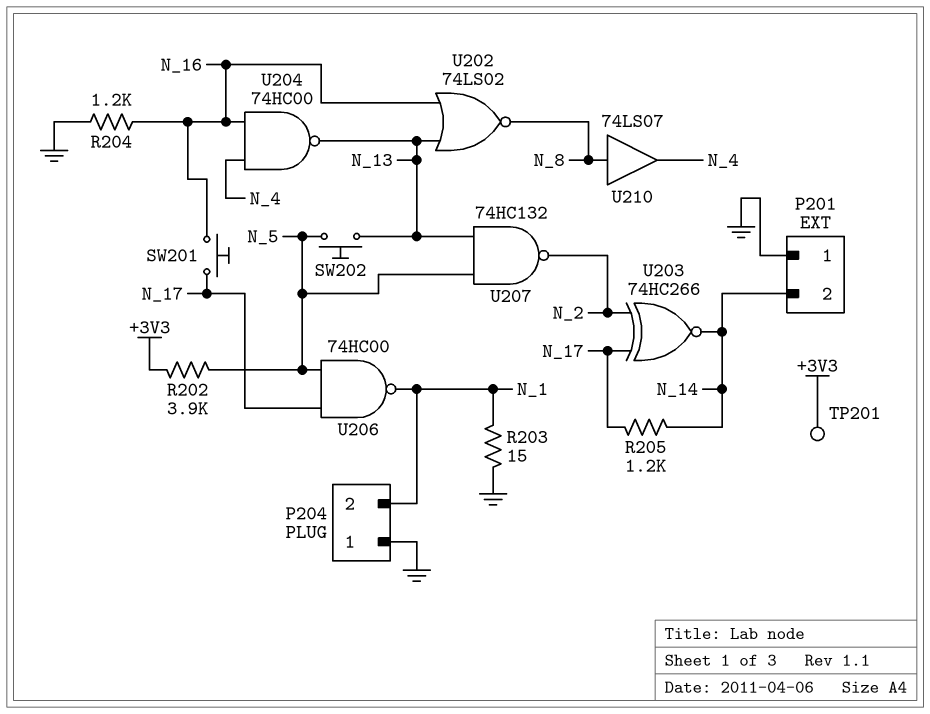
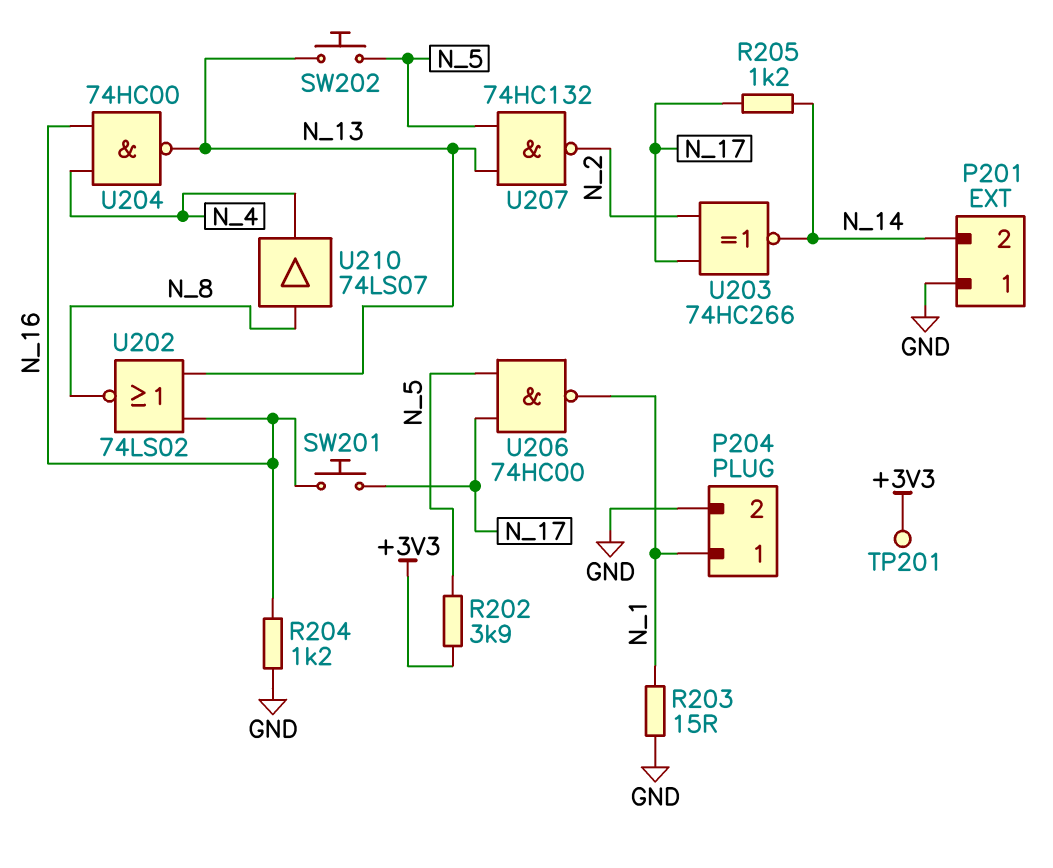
P204 pin 1: GND -> N_1
P204 pin 2: N_1 -> GND

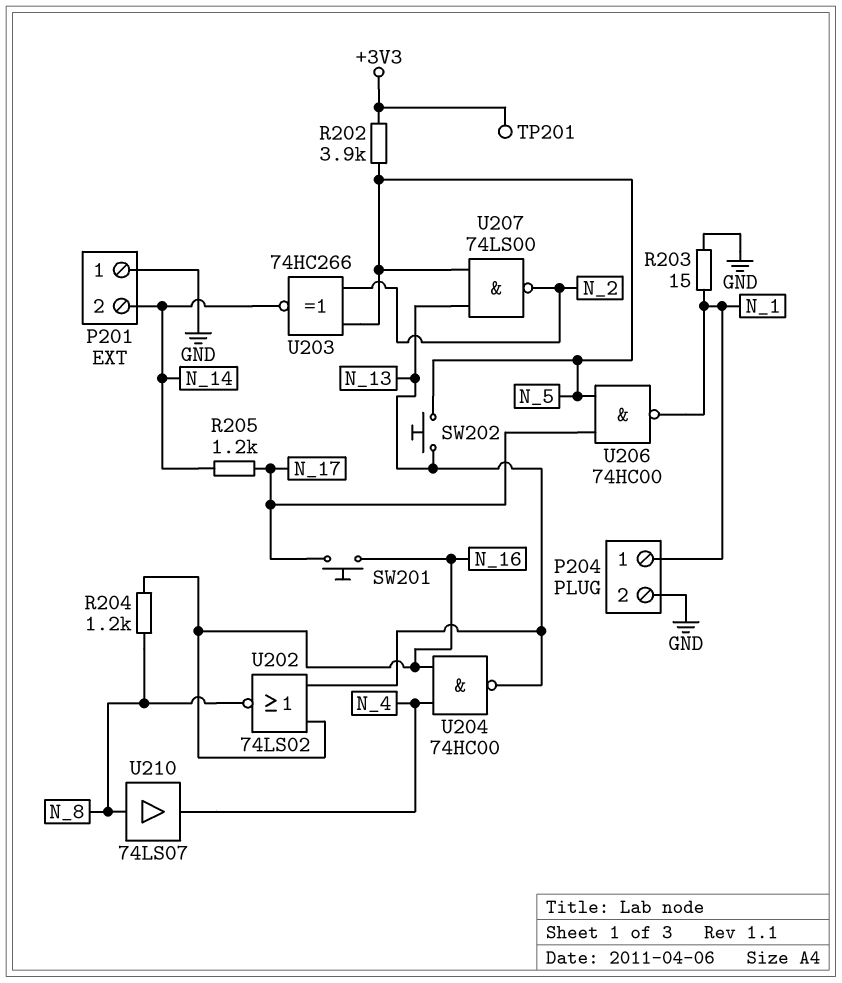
R204: 1.2k (GND, N_16) -> 1.2k (N_8, N_16)
U203: XNOR 74HC266 (in N_2, in N_17, out N_14) -> XNOR 74HC266 (in N_2, in N_5, out N_14)
U207: NAND 74HC132 (in N_5, in N_13, out N_2) -> NAND 74LS00 (in N_5, in N_13, out N_2)

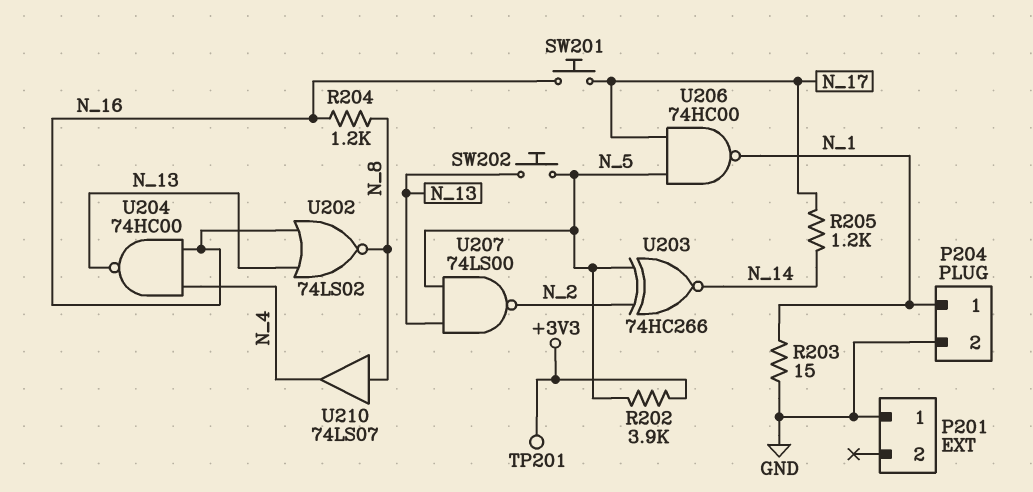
P201 pin 2: N_14 -> none

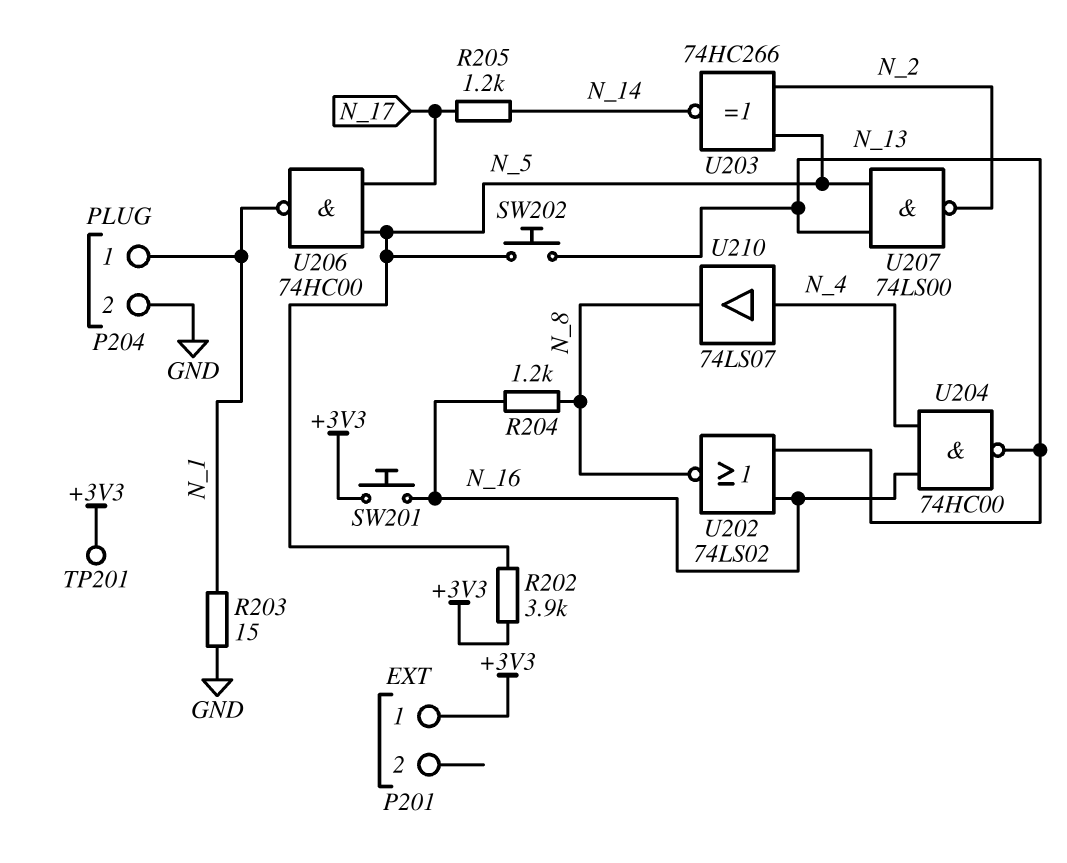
P201 pin 1: GND -> +3V3
SW201: button (N_16, N_17) -> button (+3V3, N_16)
U210: buffer 74LS07 (in N_8, out N_4) -> buffer 74LS07 (in N_4, out N_8)

